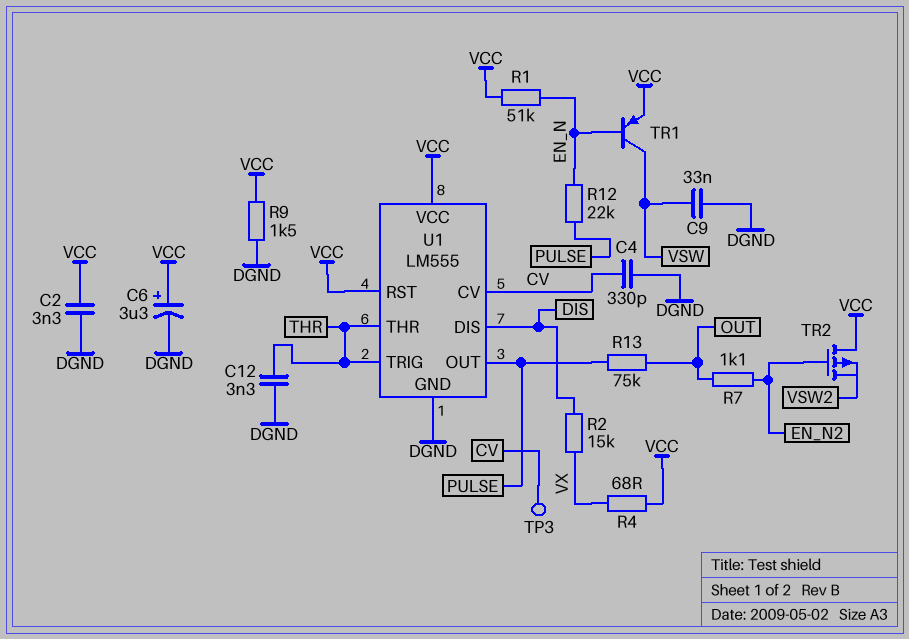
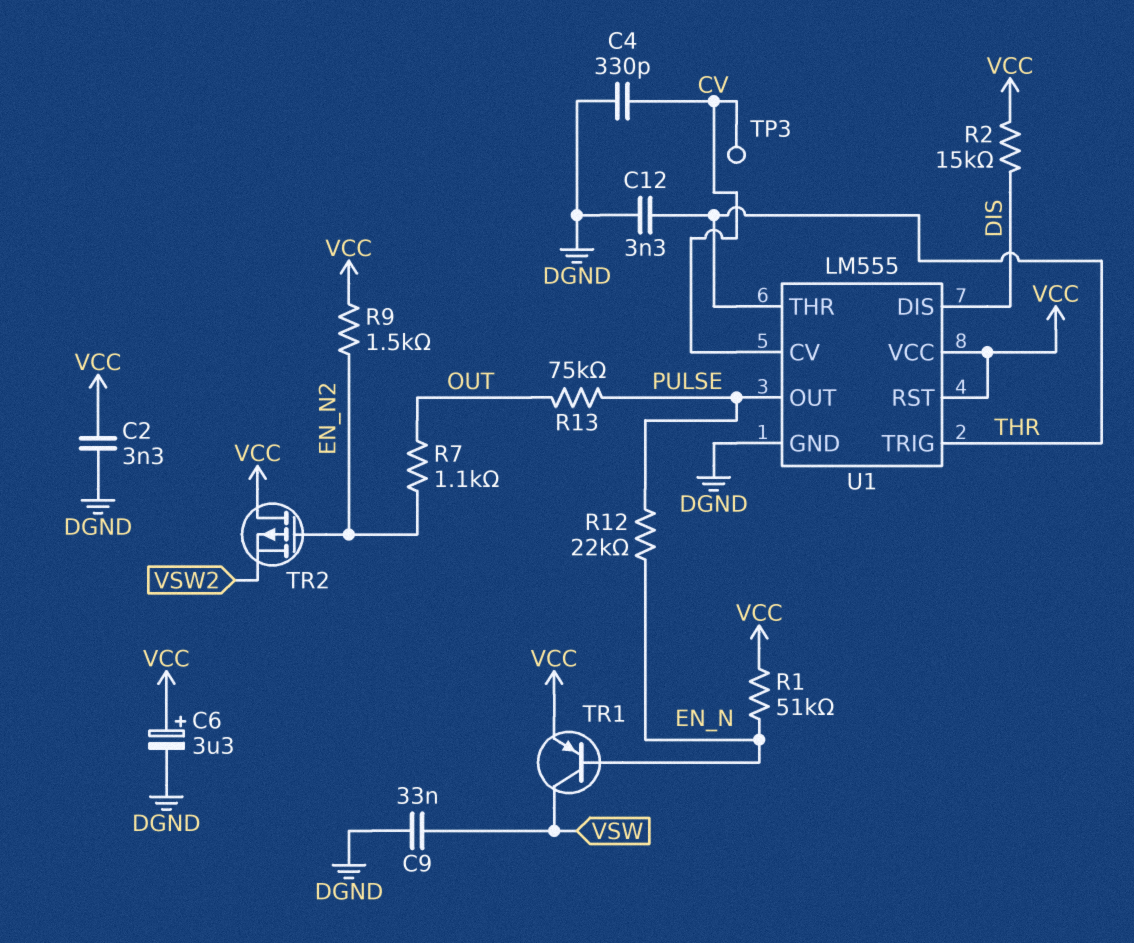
R2: 15k (DIS, VX) -> 15k (DIS, VCC)
R4: 68 (VCC, VX) -> none
R9: 1.5k (DGND, VCC) -> 1.5k (EN_N2, VCC)

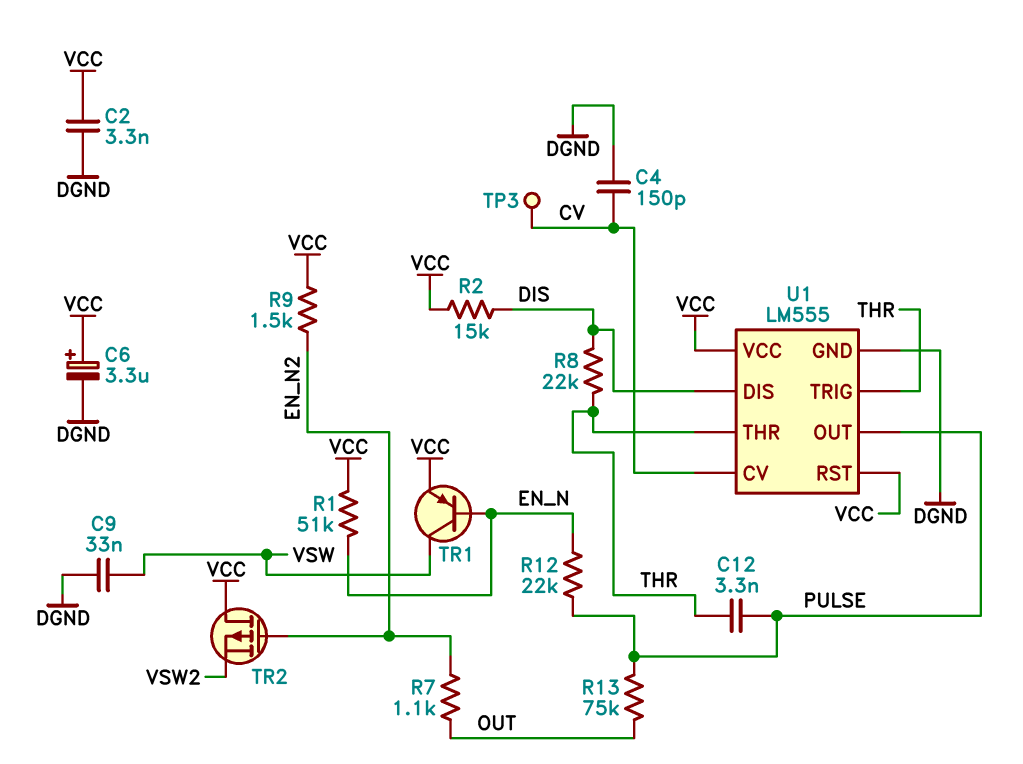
C4: 330pF (CV, DGND) -> 150pF (CV, DGND)
C12: 3.3nF (DGND, THR) -> 3.3nF (PULSE, THR)
R8: none -> 22k (DIS, THR)

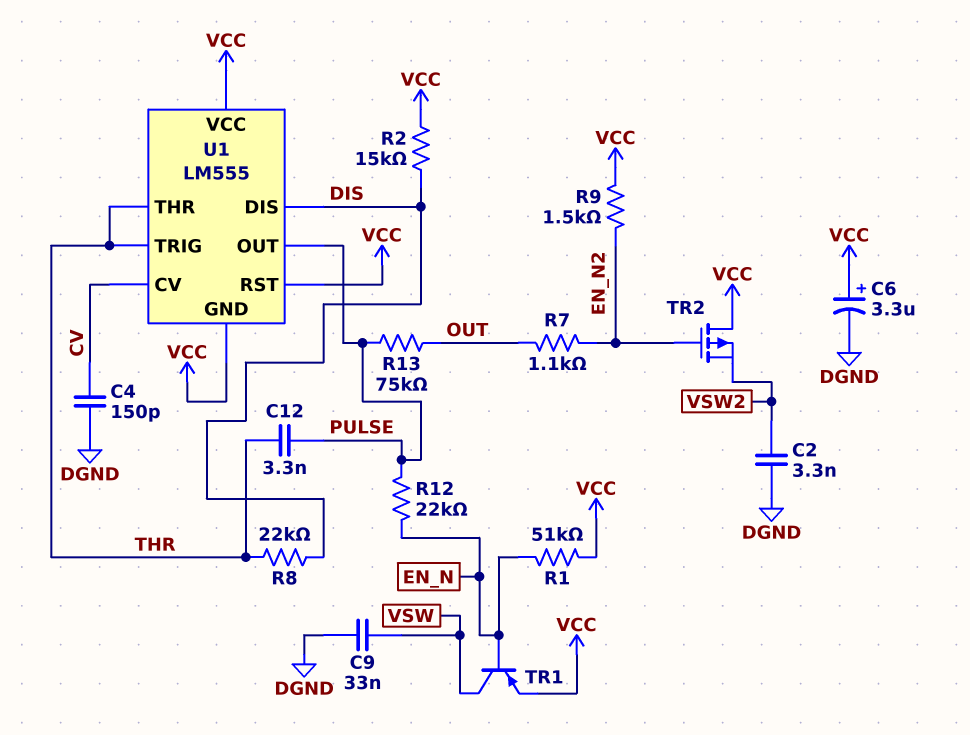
C2: 3.3nF (DGND, VCC) -> 3.3nF (DGND, VSW2)
TP3: test point (CV) -> none
U1 pin GND: DGND -> VCC

